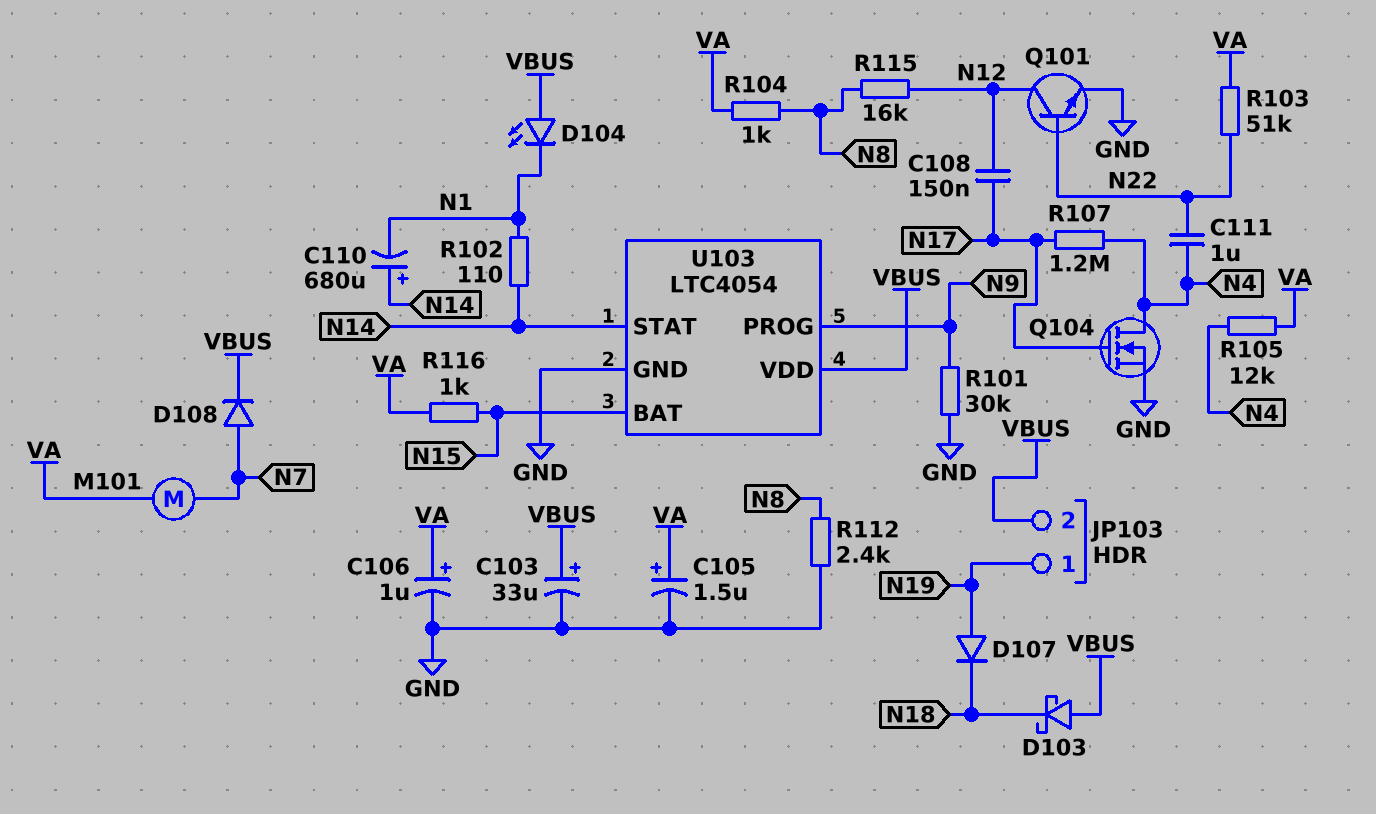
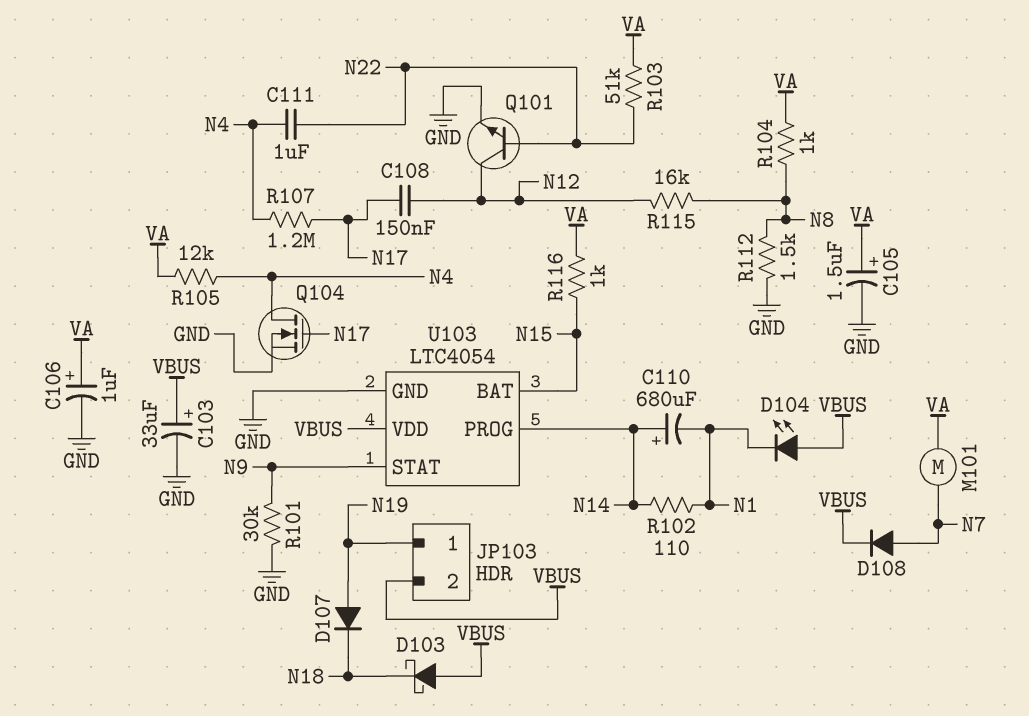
R112: 2.4k (GND, N8) -> 1.5k (GND, N8)
U103 pin PROG: N9 -> N14
U103 pin STAT: N14 -> N9

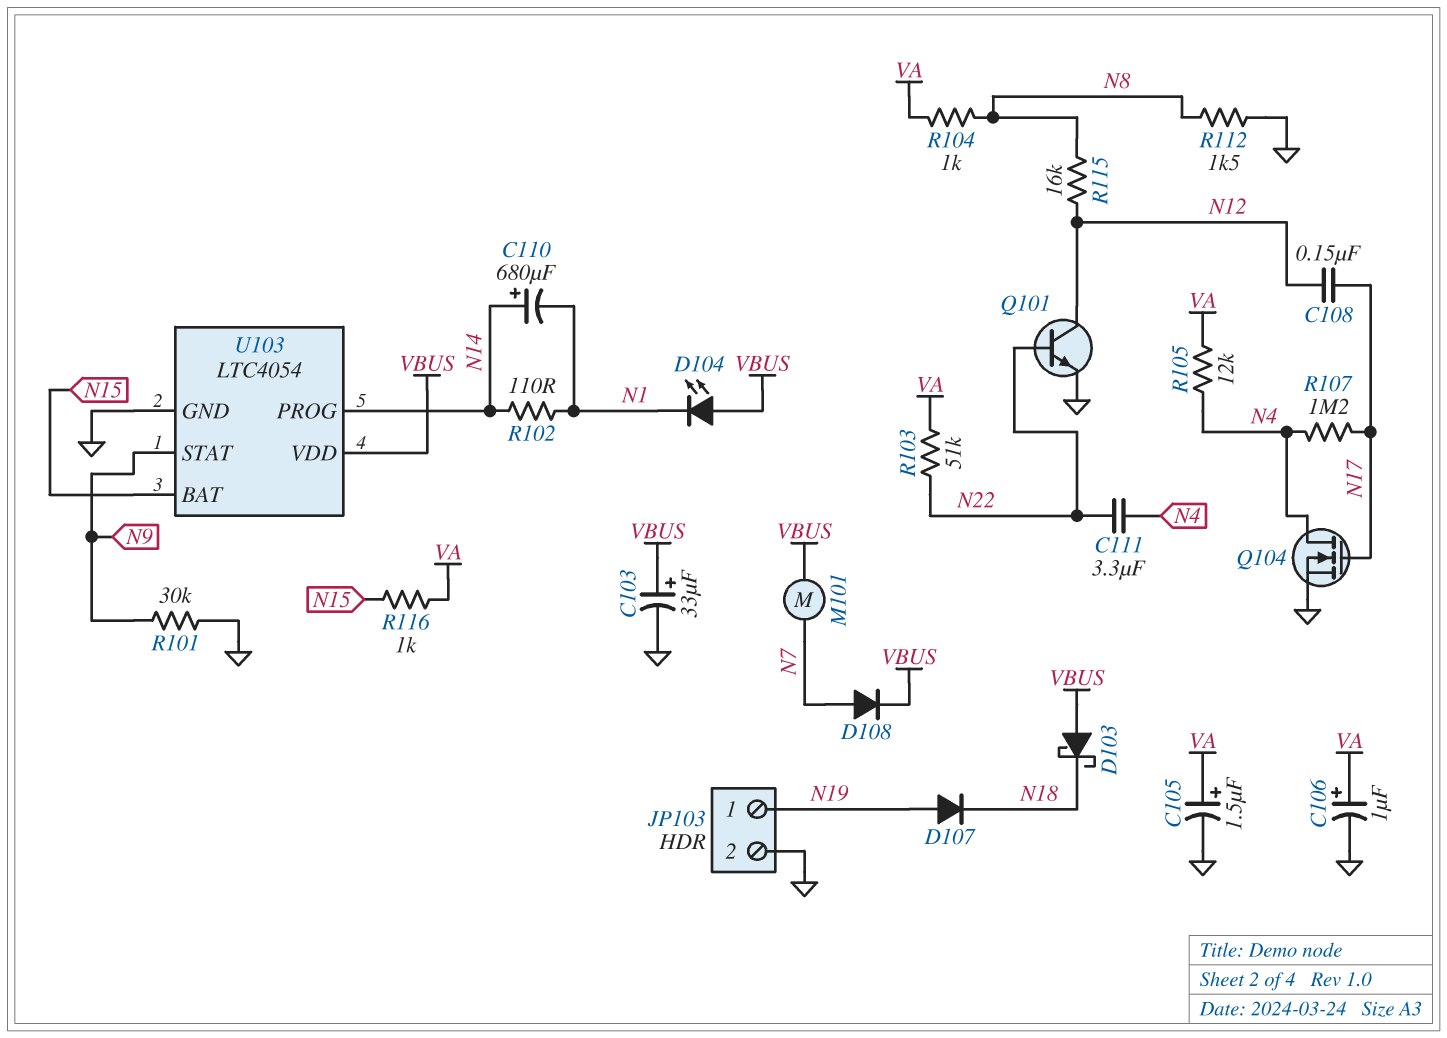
C111: 1uF (N4, N22) -> 3.3uF (N4, N22)
JP103 pin 2: VBUS -> GND
M101: motor (N7, VA) -> motor (N7, VBUS)

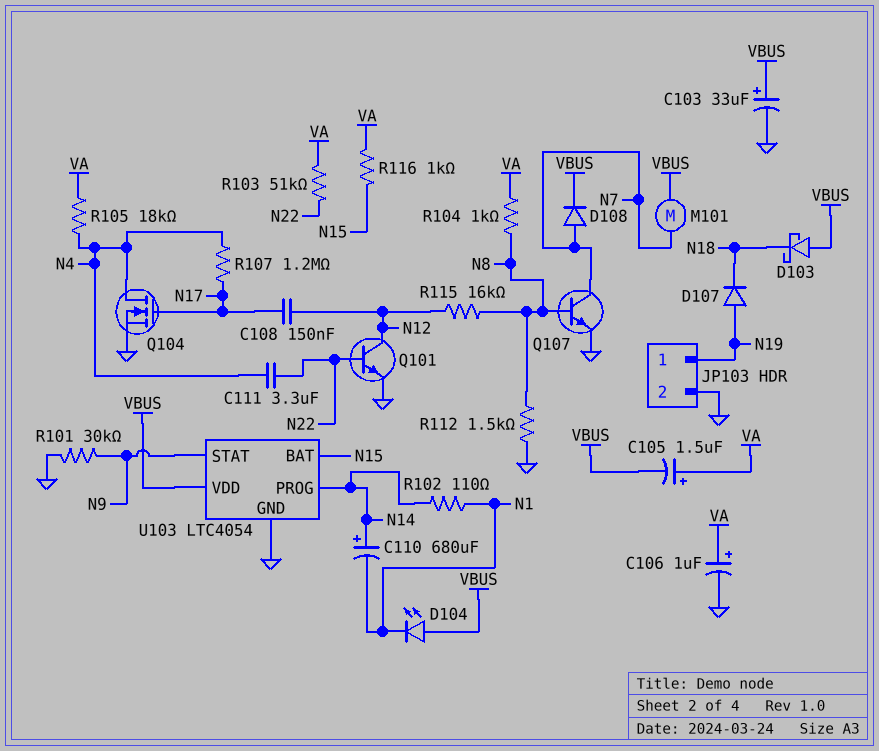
C105: 1.5uF (plus VA, minus GND) -> 1.5uF (plus VA, minus VBUS)
Q107: none -> NPN (B N8, C N7, E GND)
R105: 12k (N4, VA) -> 18k (N4, VA)

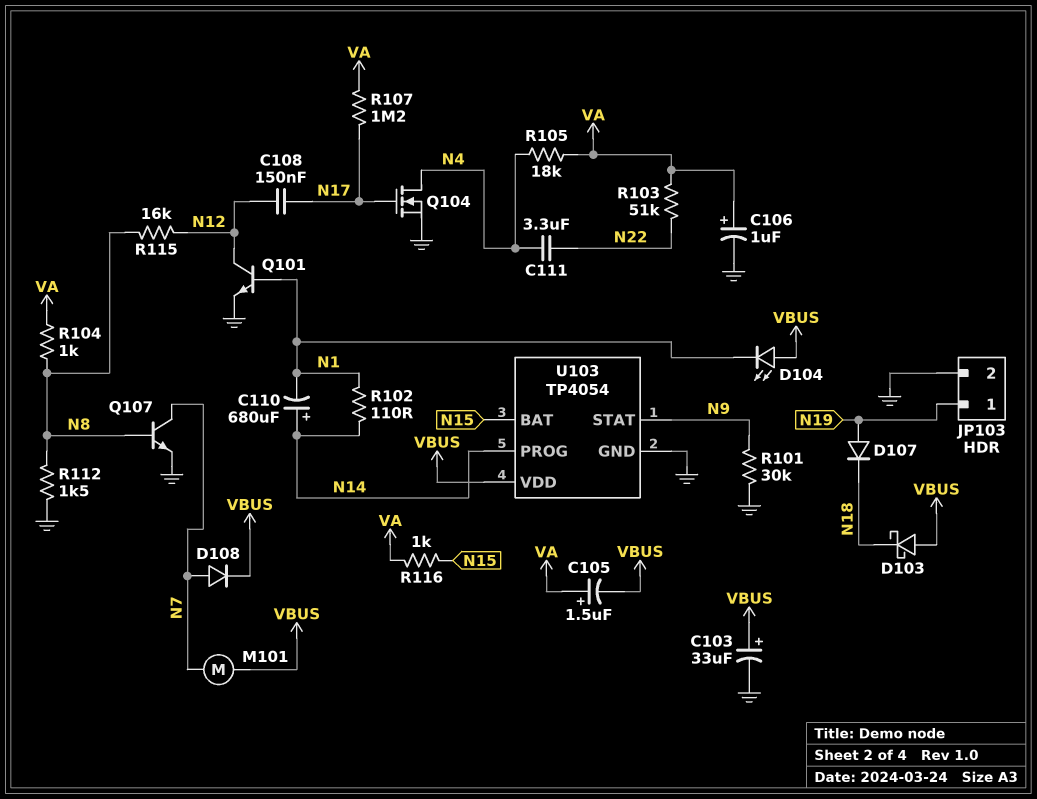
Q101: NPN (B N22, C N12, E GND) -> NPN (B N1, C N12, E GND)
R107: 1.2M (N4, N17) -> 1.2M (N17, VA)
U103: LTC4054 -> TP4054

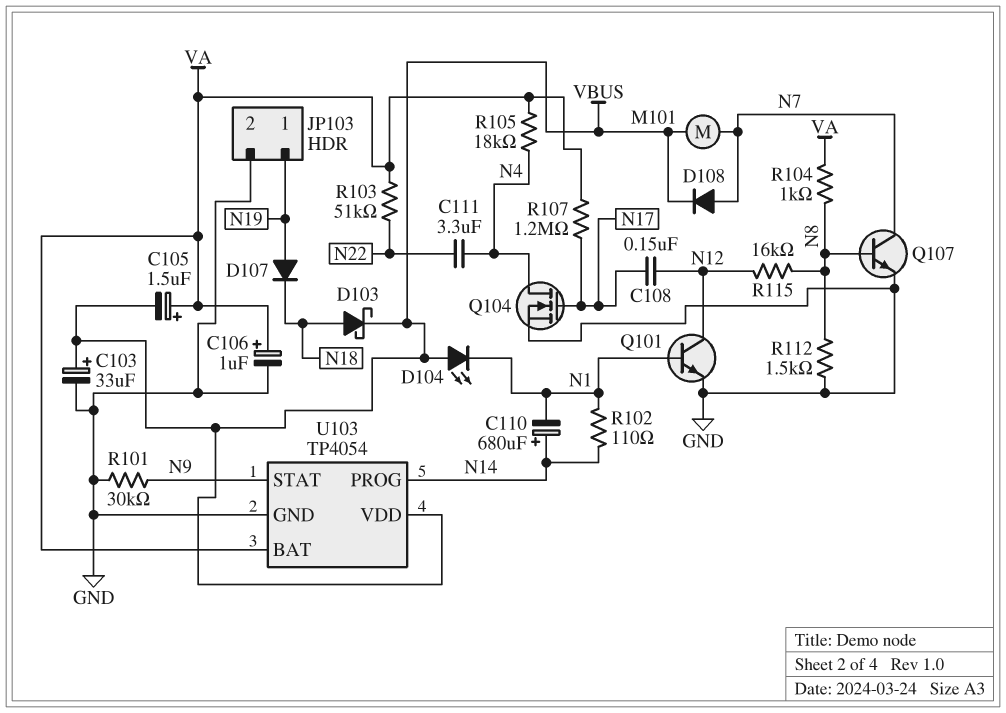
D103: schottky (A VBUS, K N18) -> schottky (A N18, K VBUS)
R116: 1k (N15, VA) -> none
U103 pin BAT: N15 -> VA

